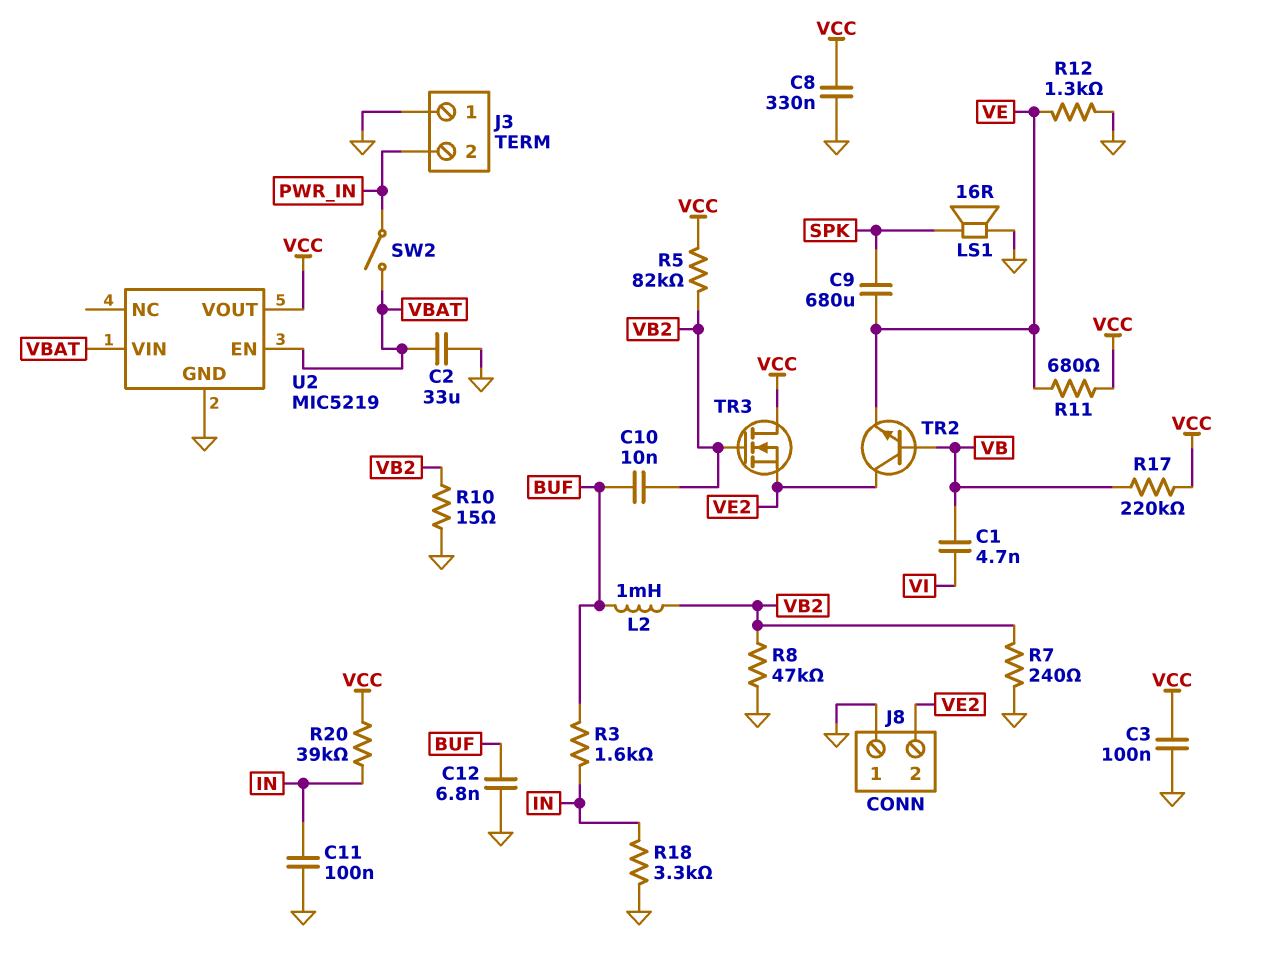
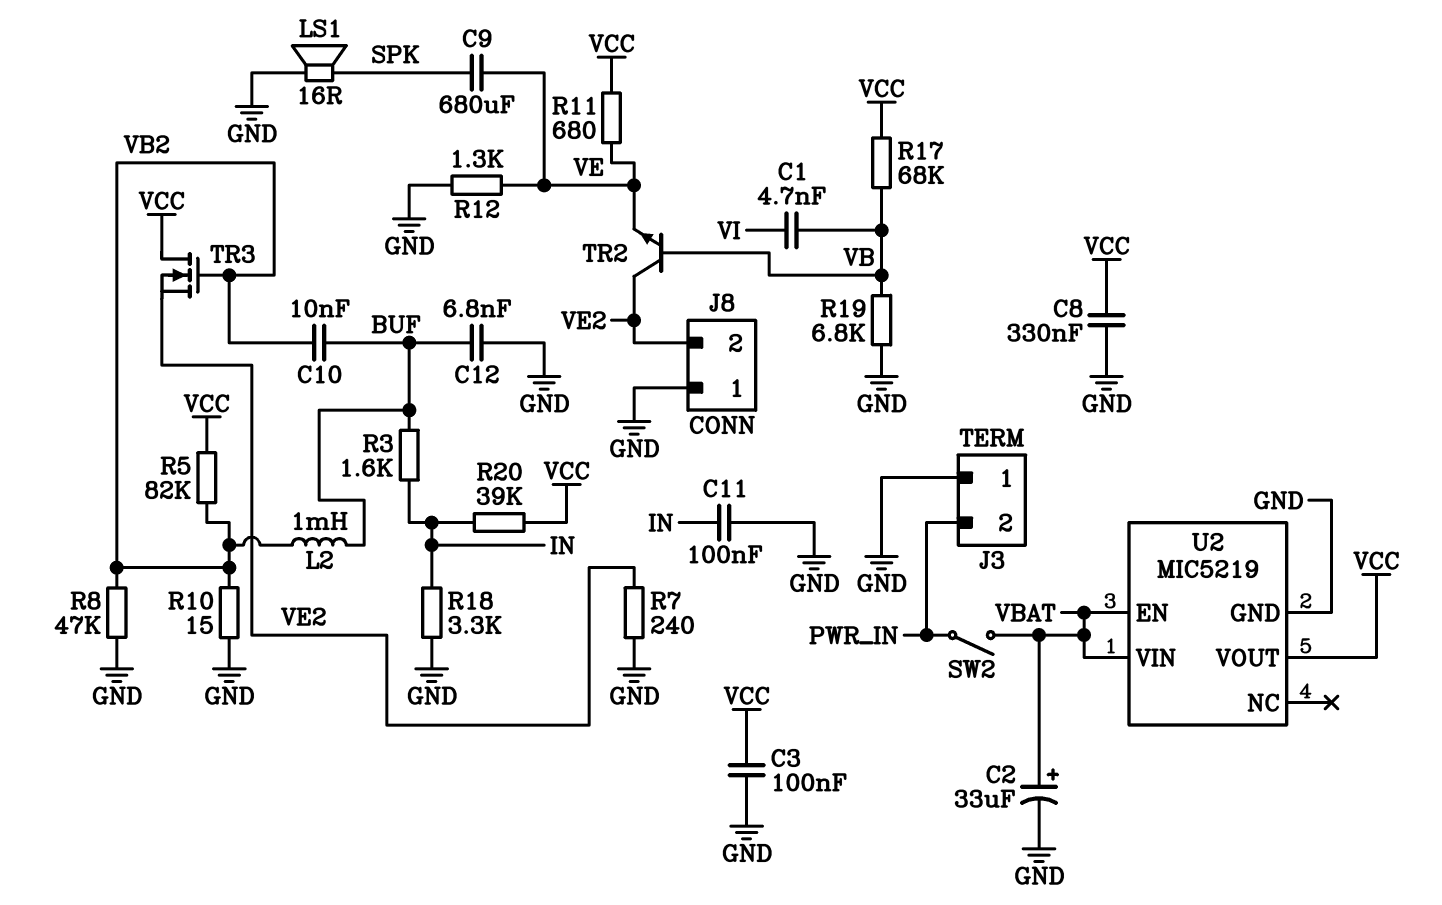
C2: 33uF (GND, VBAT) -> 33uF (plus VBAT, minus GND)
R7: 240 (GND, VB2) -> 240 (GND, VE2)
R17: 220k (VB, VCC) -> 68k (VB, VCC)
R19: none -> 6.8k (GND, VB)

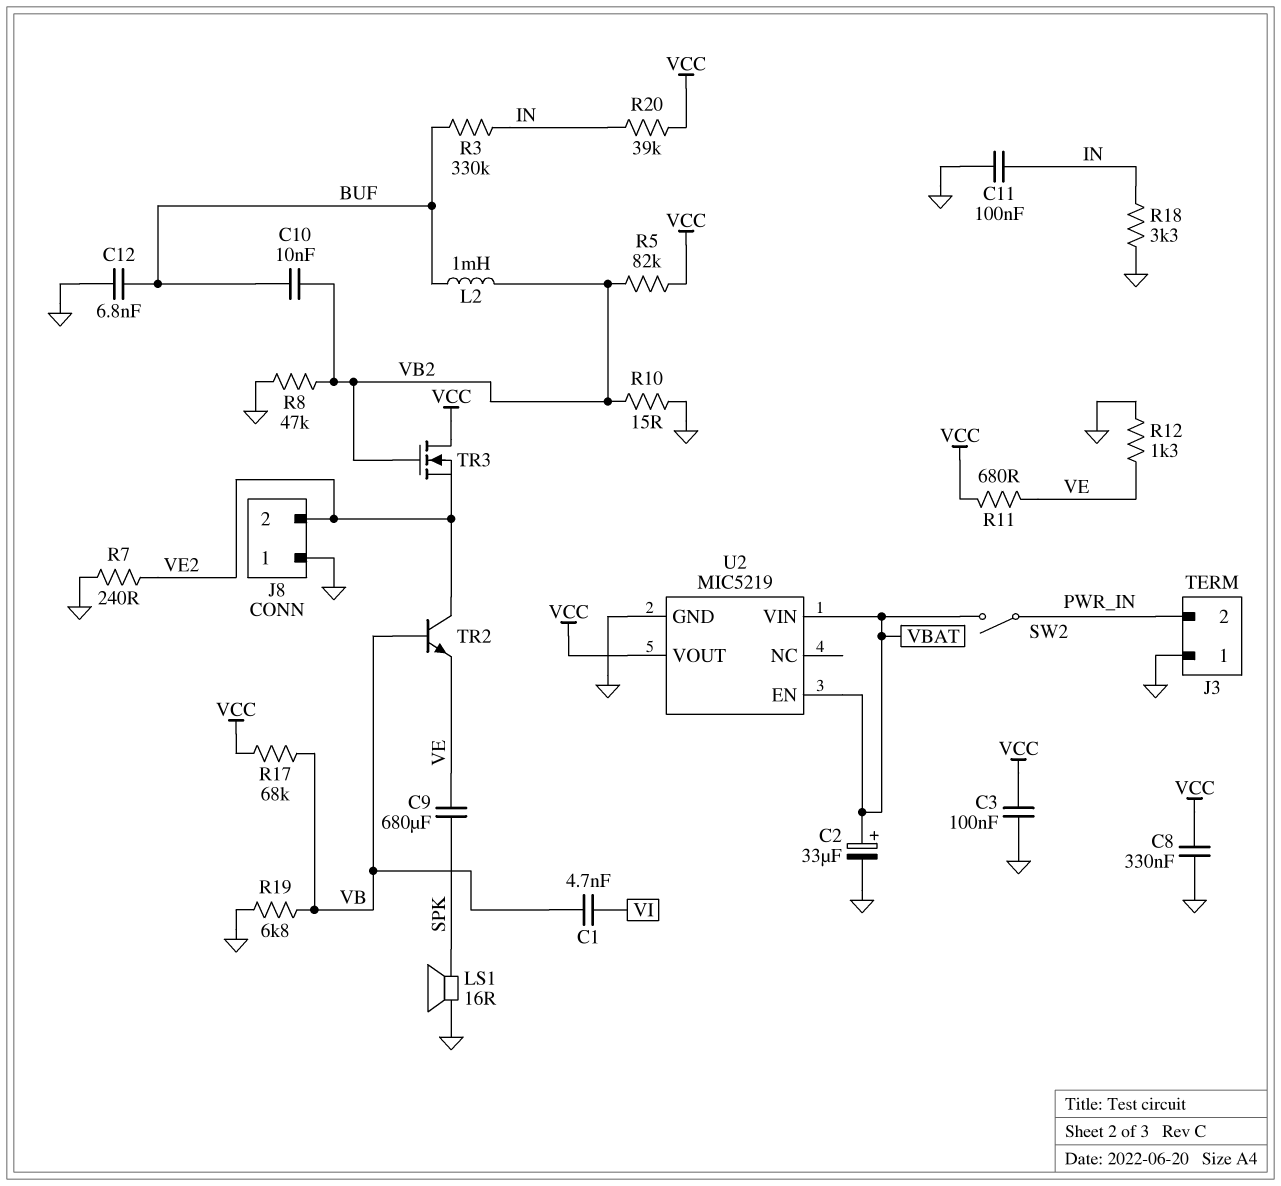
R3: 1.6k (BUF, IN) -> 330k (BUF, IN)

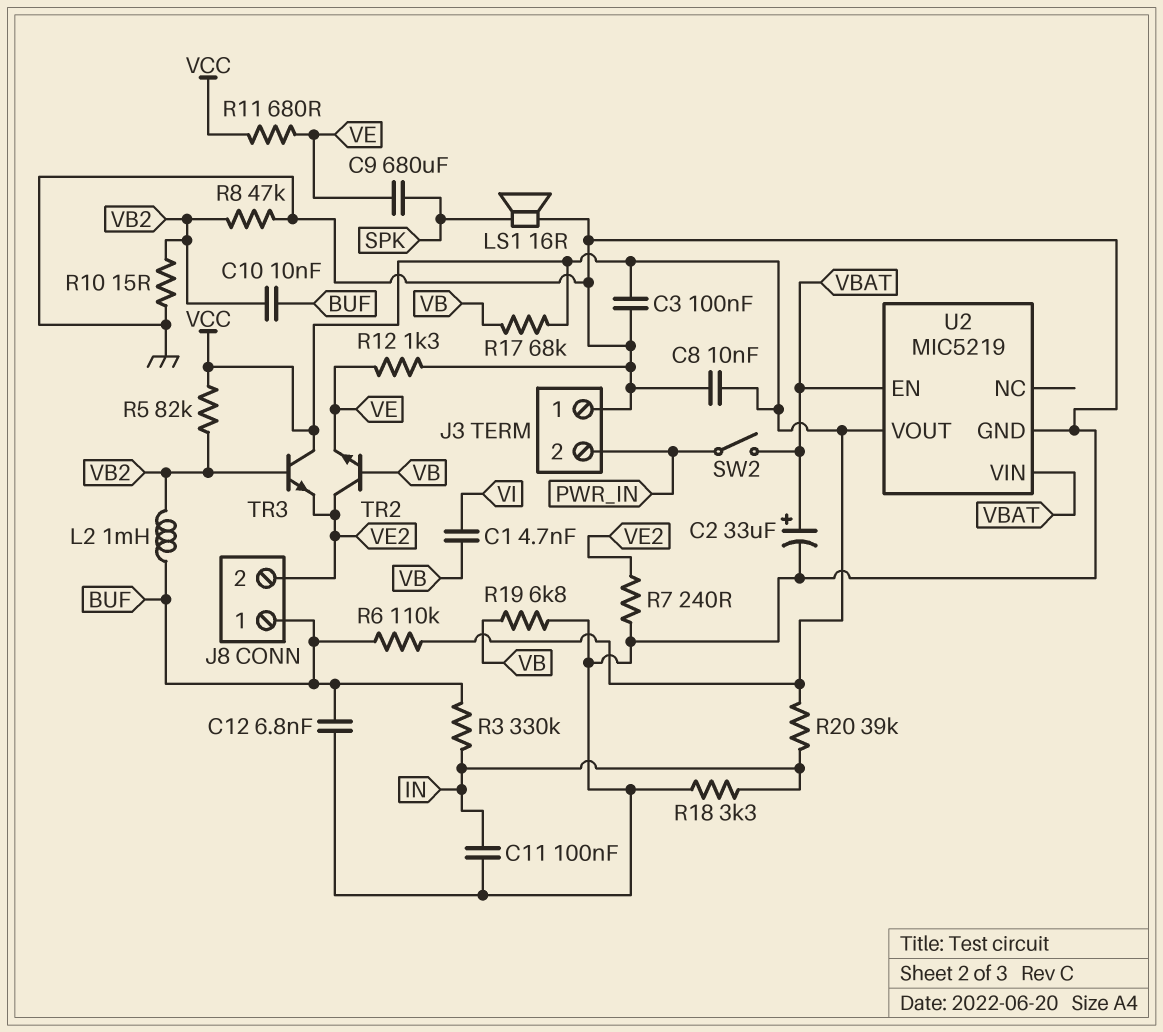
C8: 330nF (GND, VCC) -> 10nF (GND, VCC)
J8 pin 1: GND -> BUF
R6: none -> 110k (BUF, VCC)
TR3: NMOS (G VB2, D VCC, S VE2) -> NPN (B VB2, C VCC, E VE2)

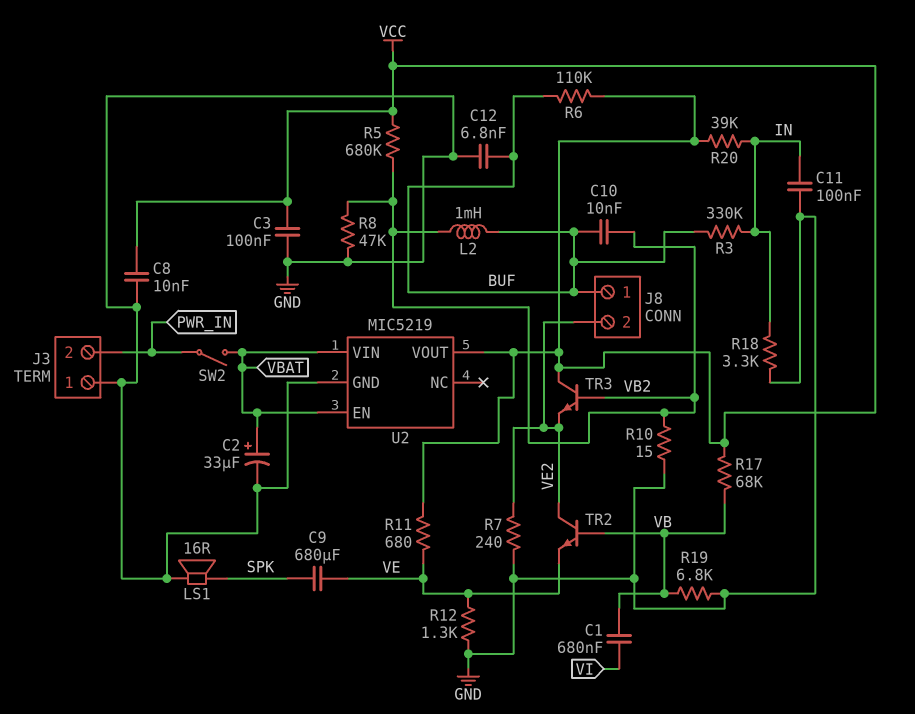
C1: 4.7nF (VB, VI) -> 680nF (VB, VI)
R5: 82k (VB2, VCC) -> 680k (VB2, VCC)

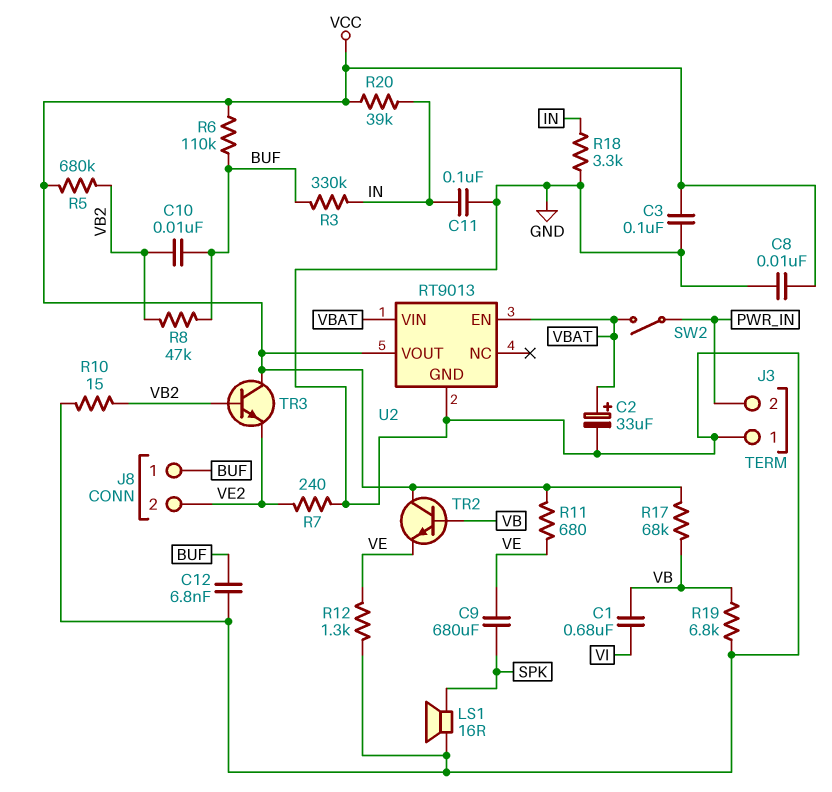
L2: 1mH (BUF, VB2) -> none
R8: 47k (GND, VB2) -> 47k (BUF, VB2)
TR2: NPN (B VB, C VE2, E VE) -> NPN (B VB, C VCC, E VE)
U2: MIC5219 -> RT9013

